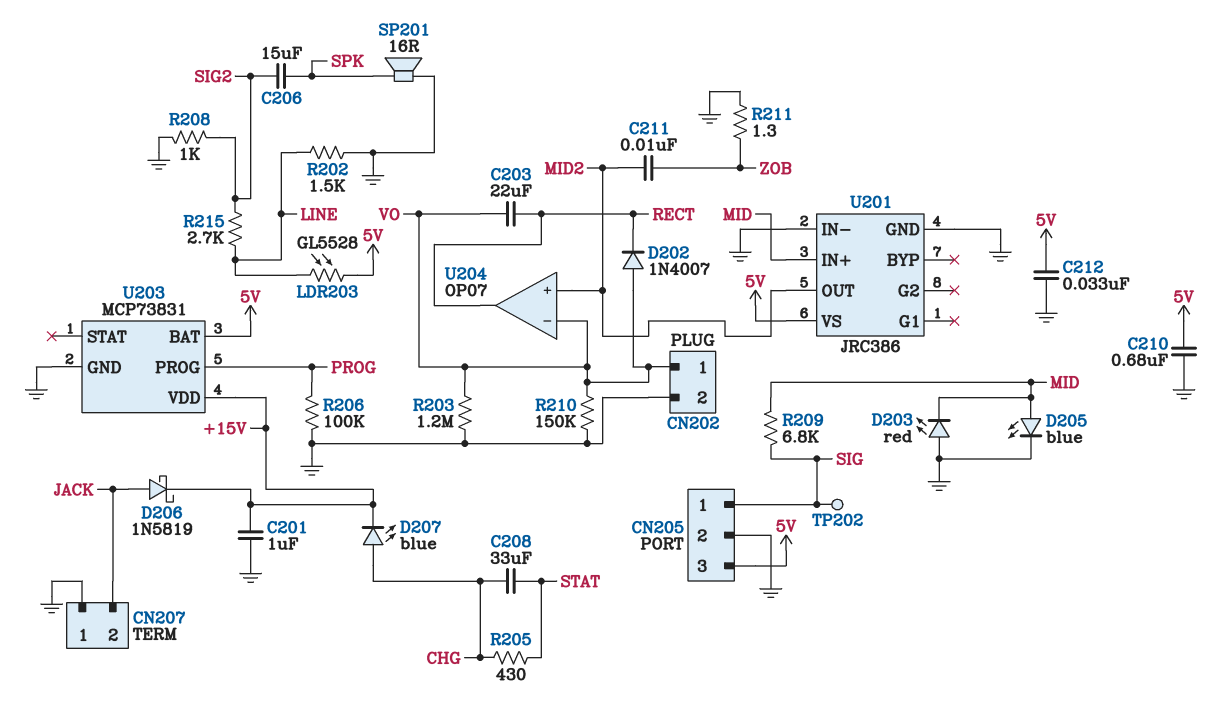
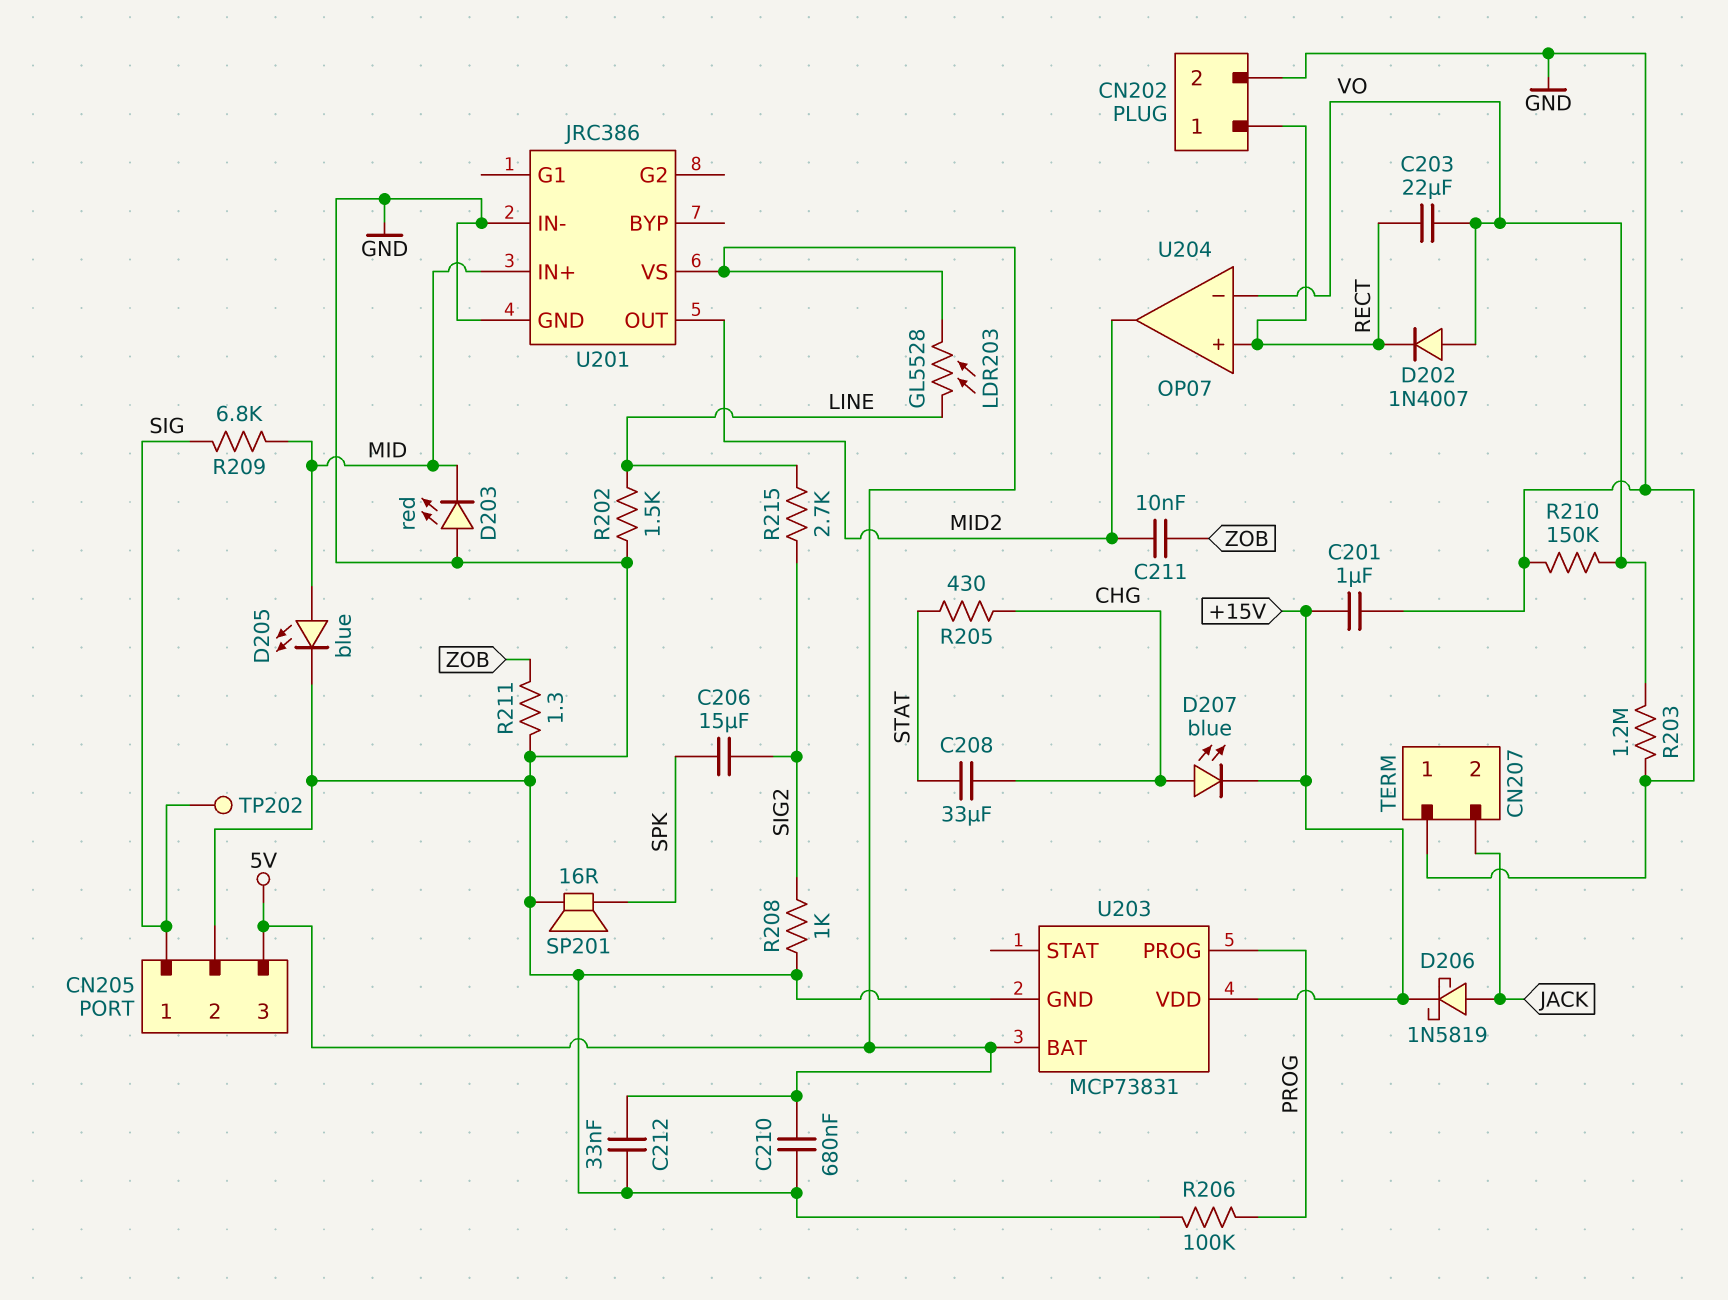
CN202 pin 1: VO -> RECT
U204 pin in+: MID2 -> RECT
U204 pin out: RECT -> MID2

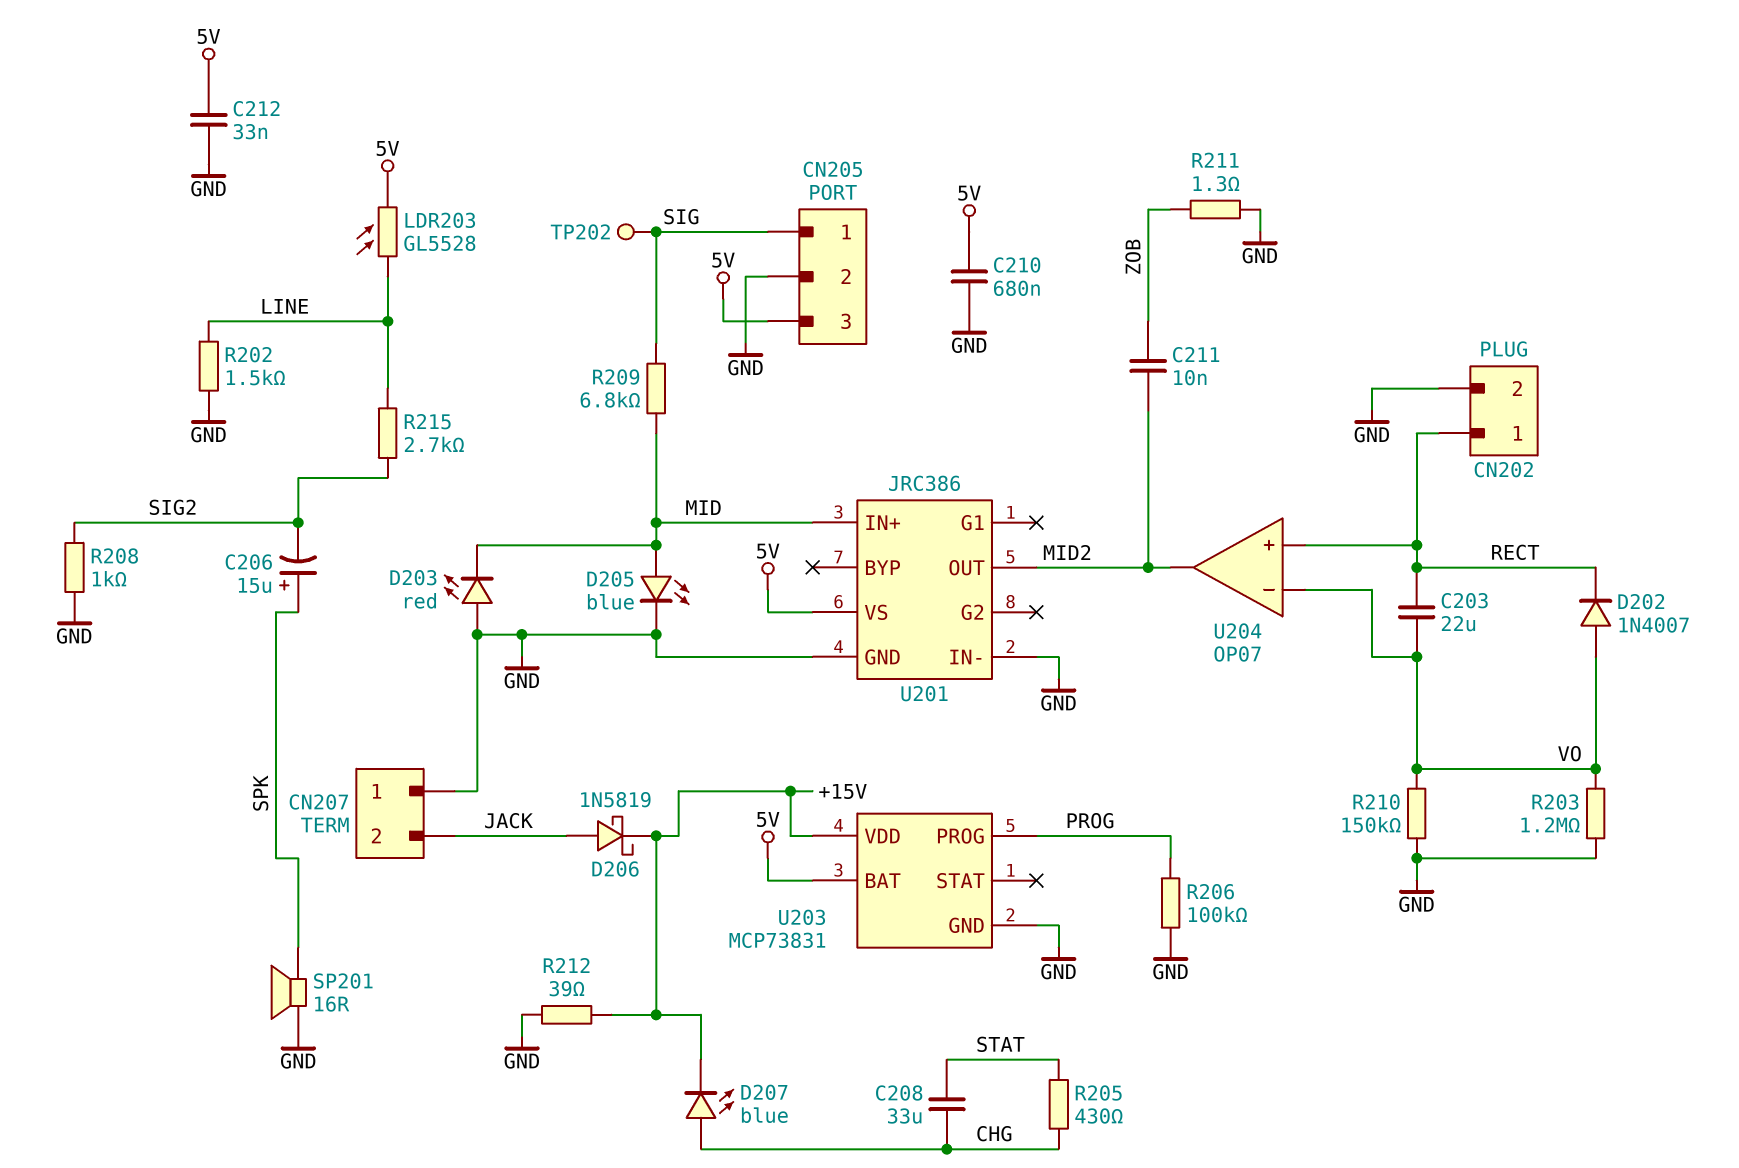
C201: 1uF (+15V, GND) -> none
C206: 15uF (SIG2, SPK) -> 15uF (plus SPK, minus SIG2)
R212: none -> 39 (+15V, GND)

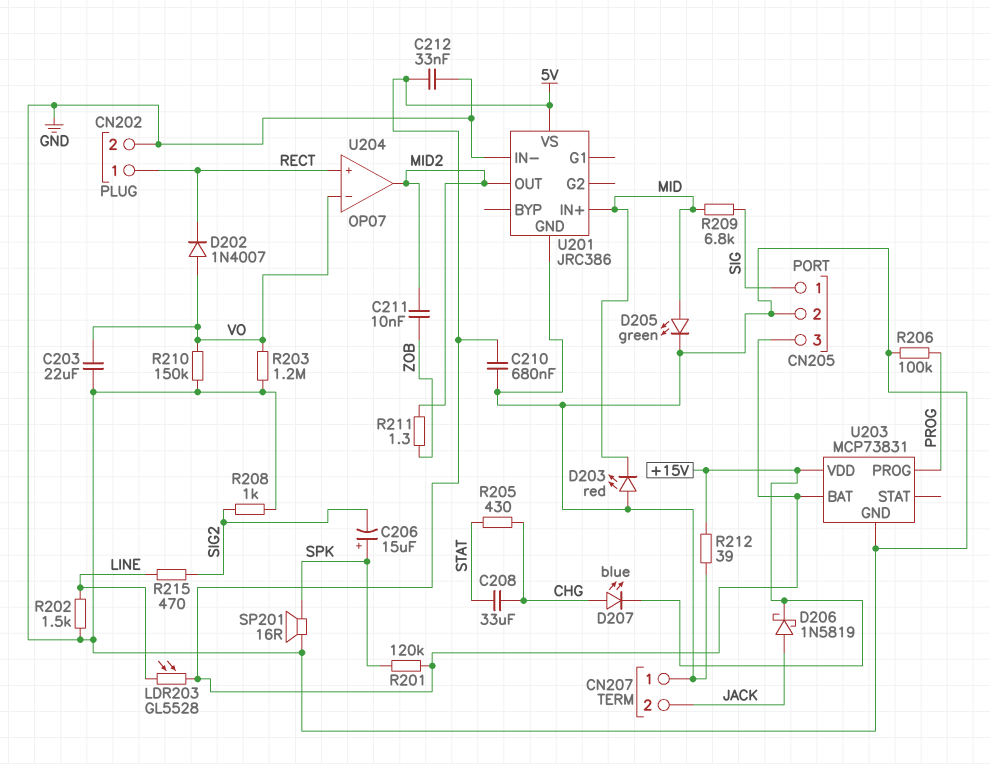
C203: 22uF (RECT, VO) -> 22uF (GND, VO)
D205: LED blue (A MID, K GND) -> LED green (A MID, K GND)
R201: none -> 120k (5V, SPK)
R211: 1.3 (GND, ZOB) -> 1.3 (MID2, ZOB)
R215: 2.7k (LINE, SIG2) -> 470 (LINE, SIG2)
TP202: test point (SIG) -> none

